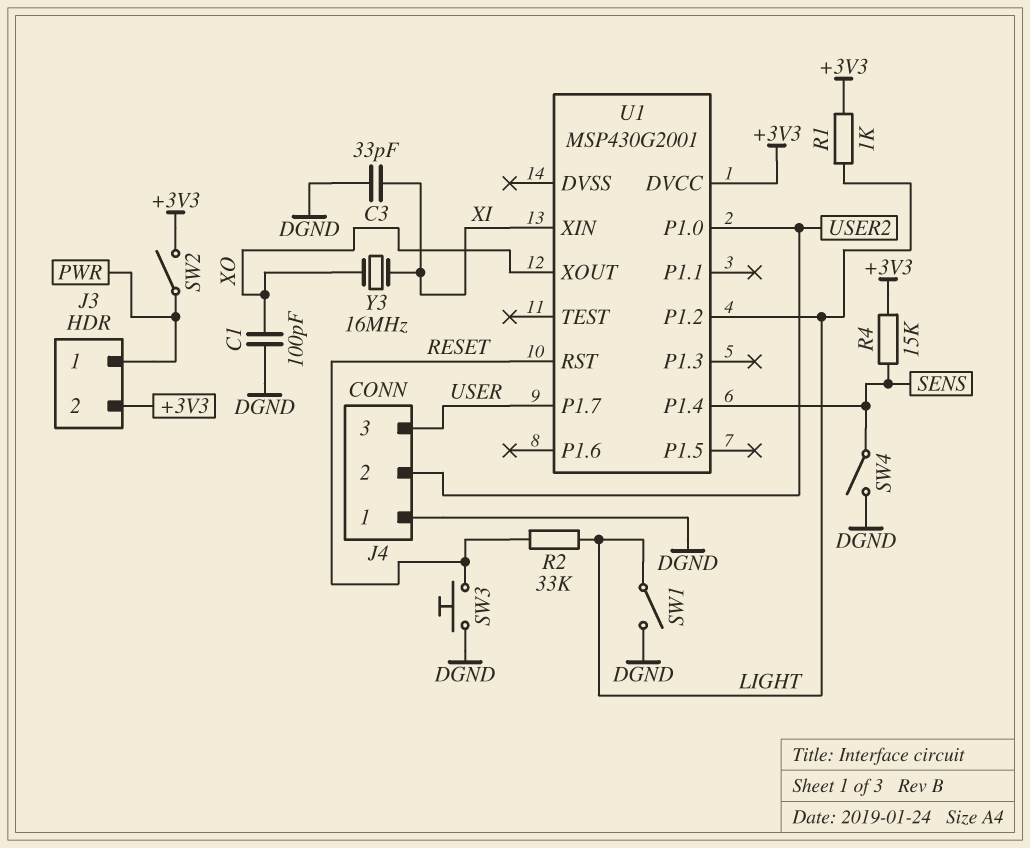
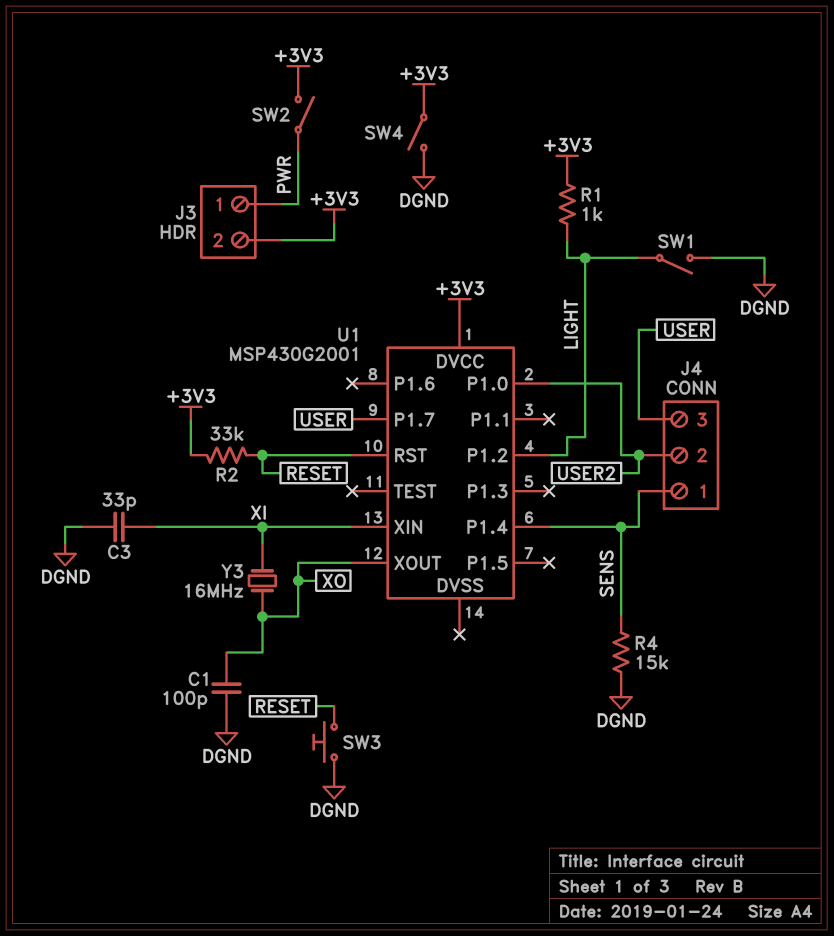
J4 pin 1: DGND -> SENS
R2: 33k (LIGHT, RESET) -> 33k (+3V3, RESET)
R4: 15k (+3V3, SENS) -> 15k (DGND, SENS)
SW4: switch (DGND, SENS) -> switch (+3V3, DGND)

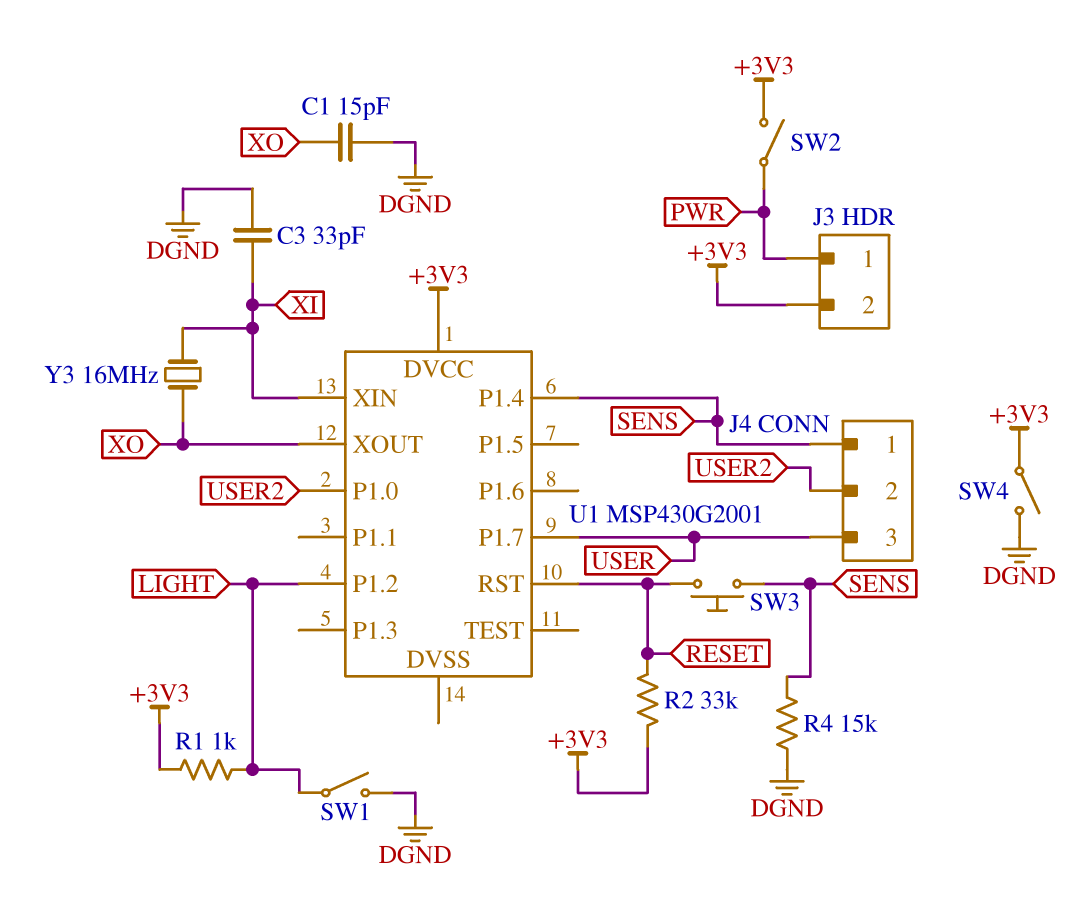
C1: 100pF (DGND, XO) -> 15pF (DGND, XO)
SW3: button (DGND, RESET) -> button (RESET, SENS)

